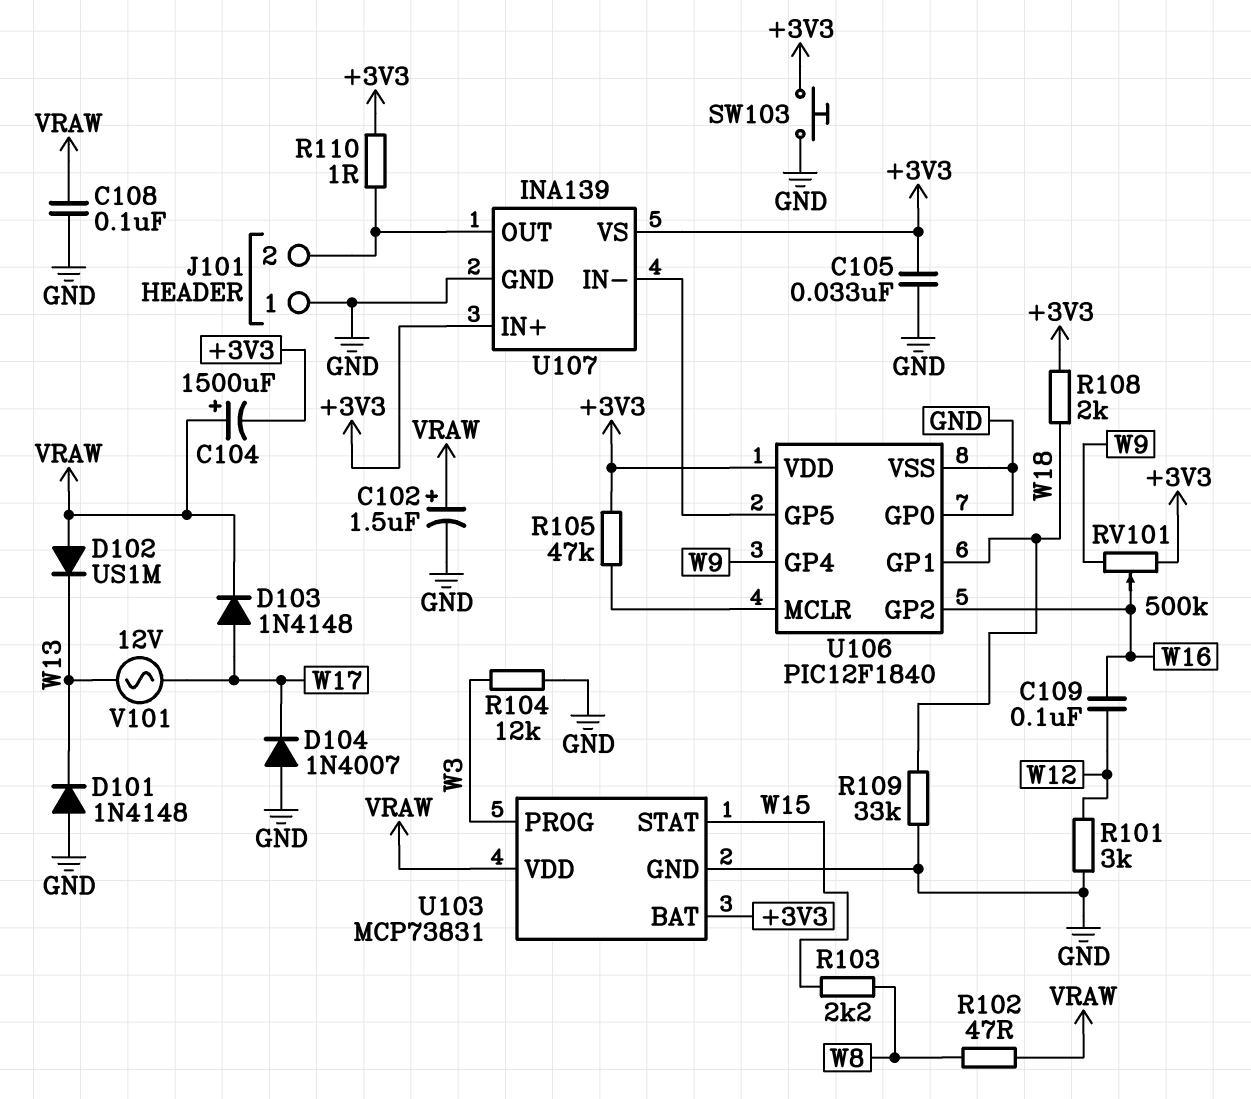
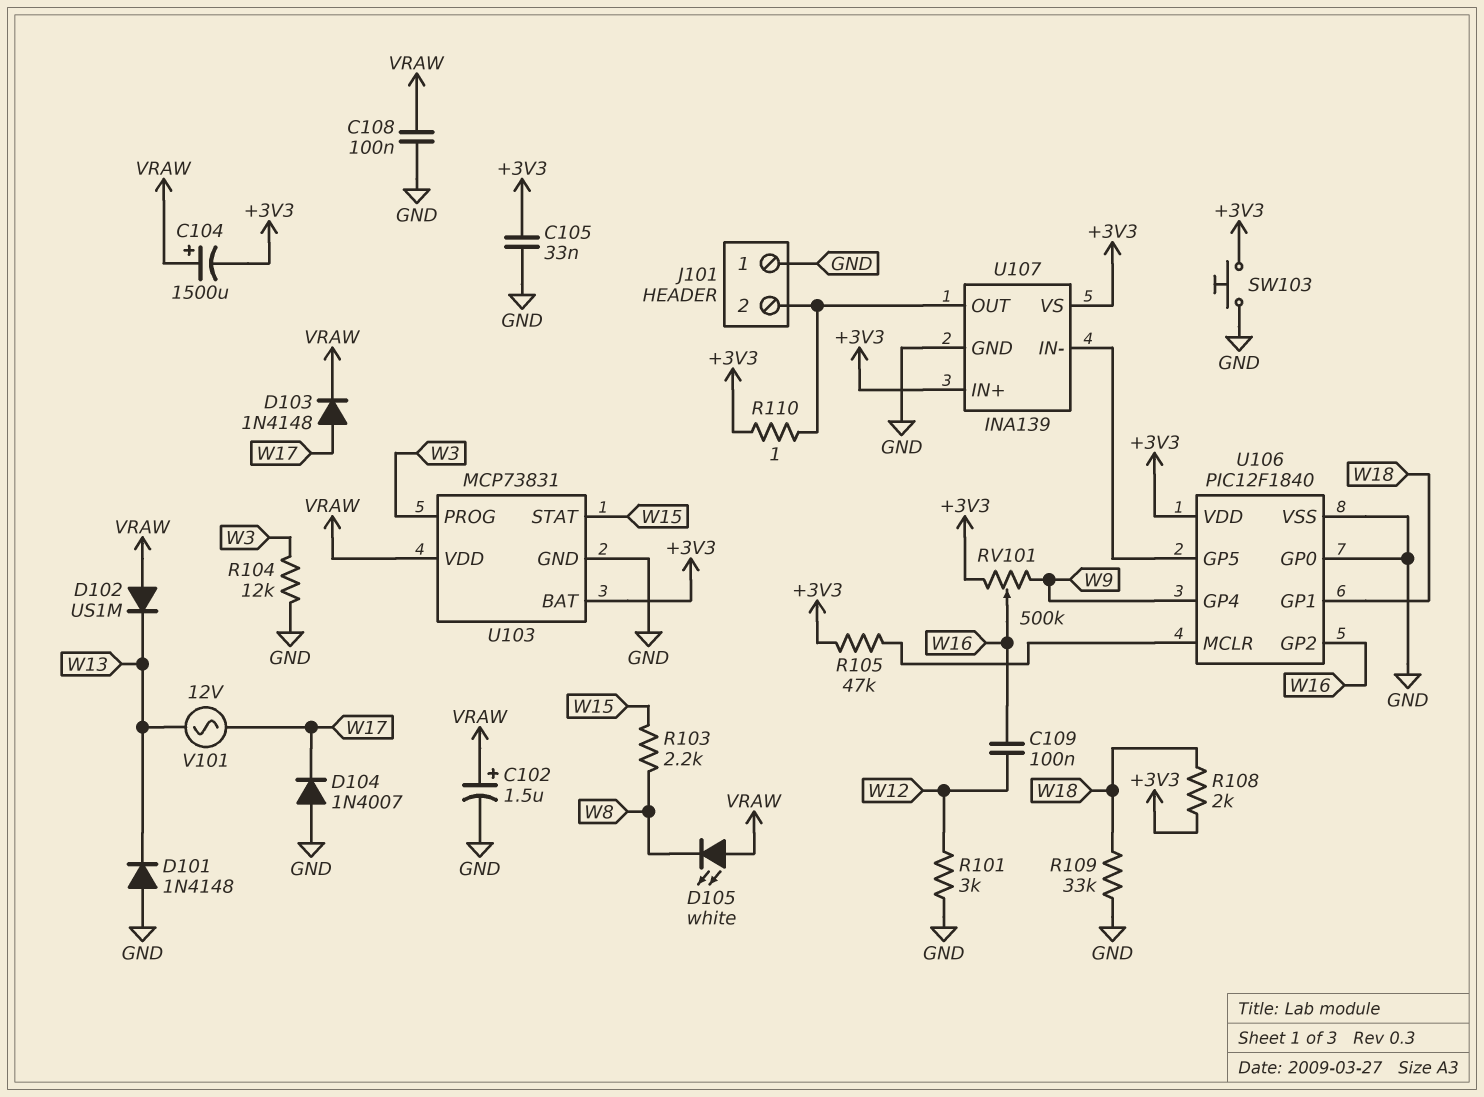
D105: none -> LED white (A VRAW, K W8)
R102: 47 (VRAW, W8) -> none

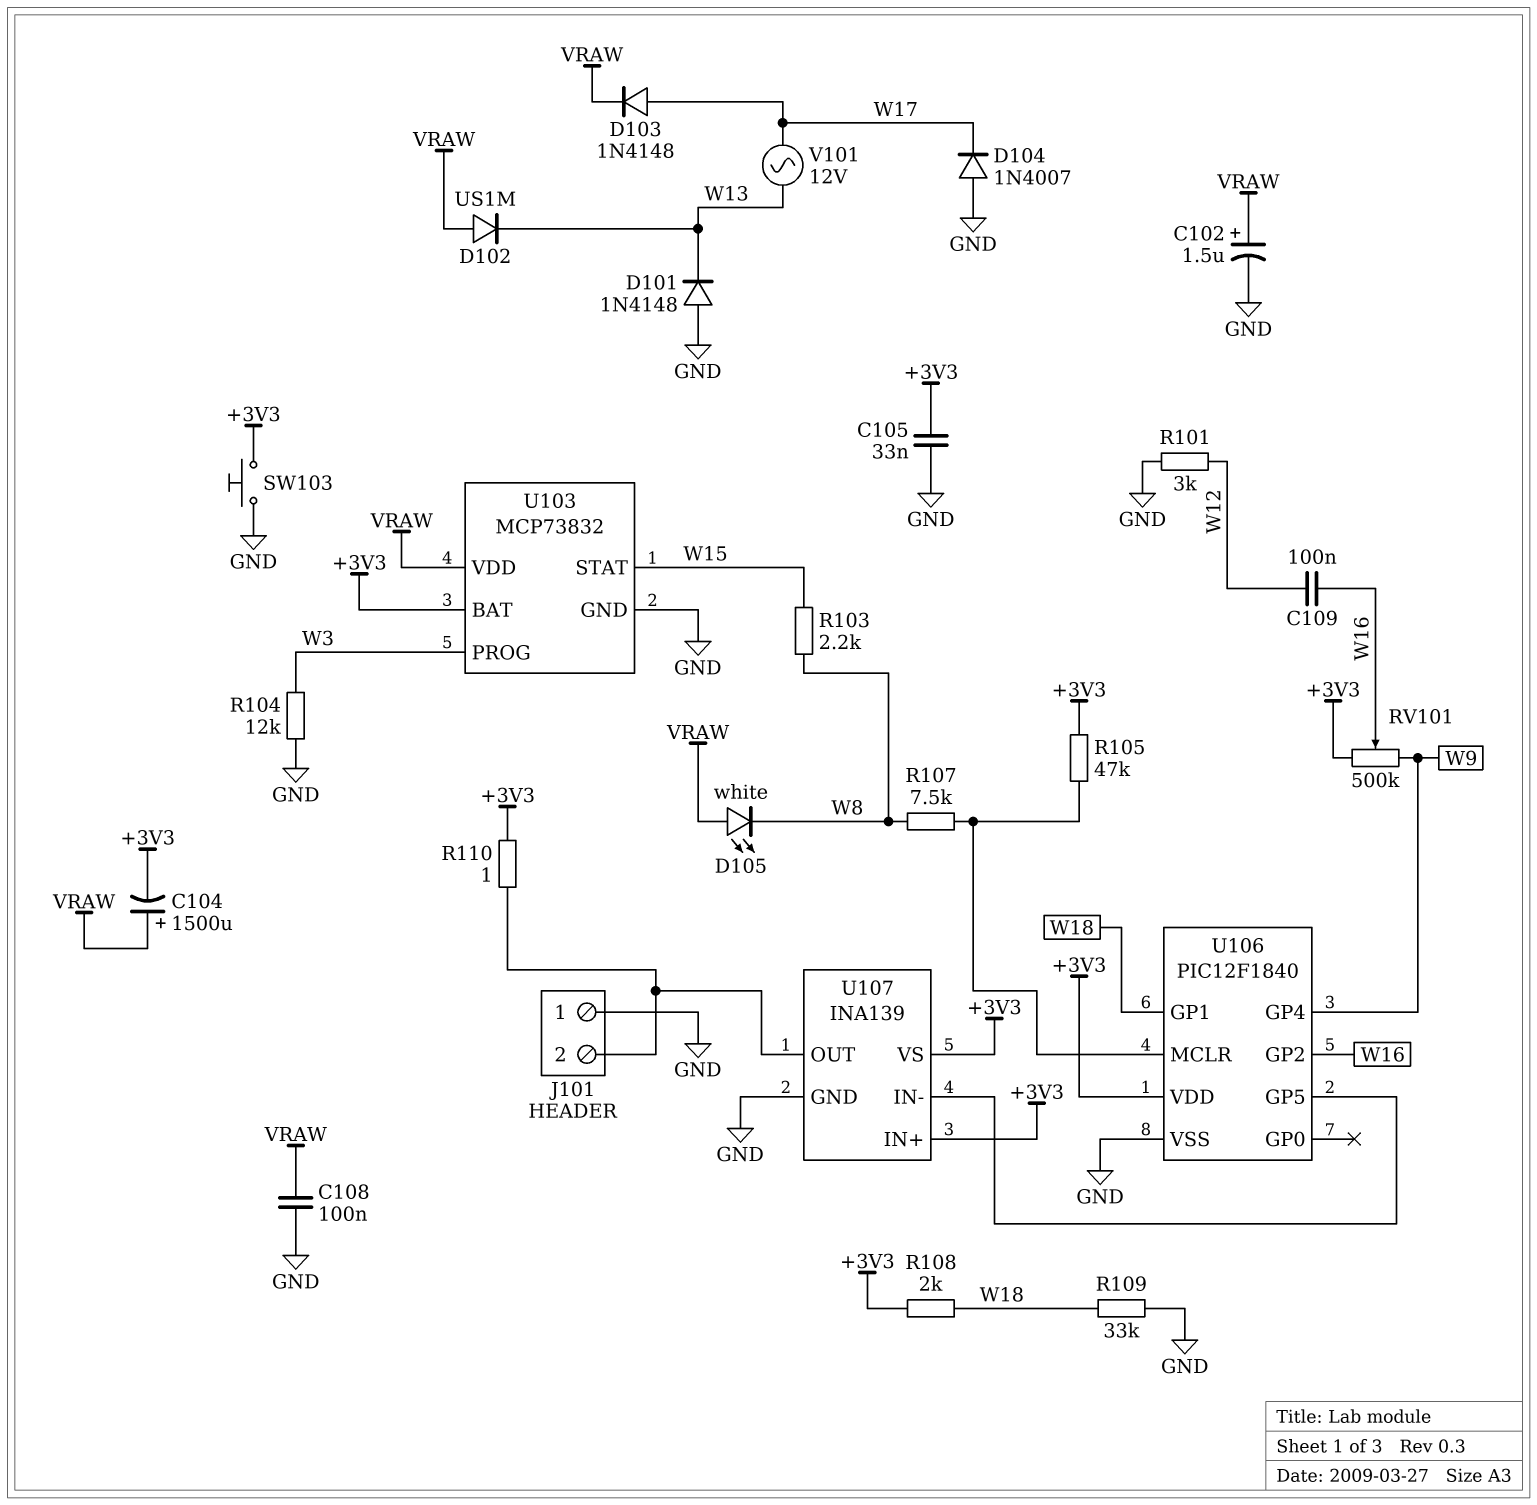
R107: none -> 7.5k (U106/MCLR, W8)
U103: MCP73831 -> MCP73832
U106 pin GP0: GND -> none

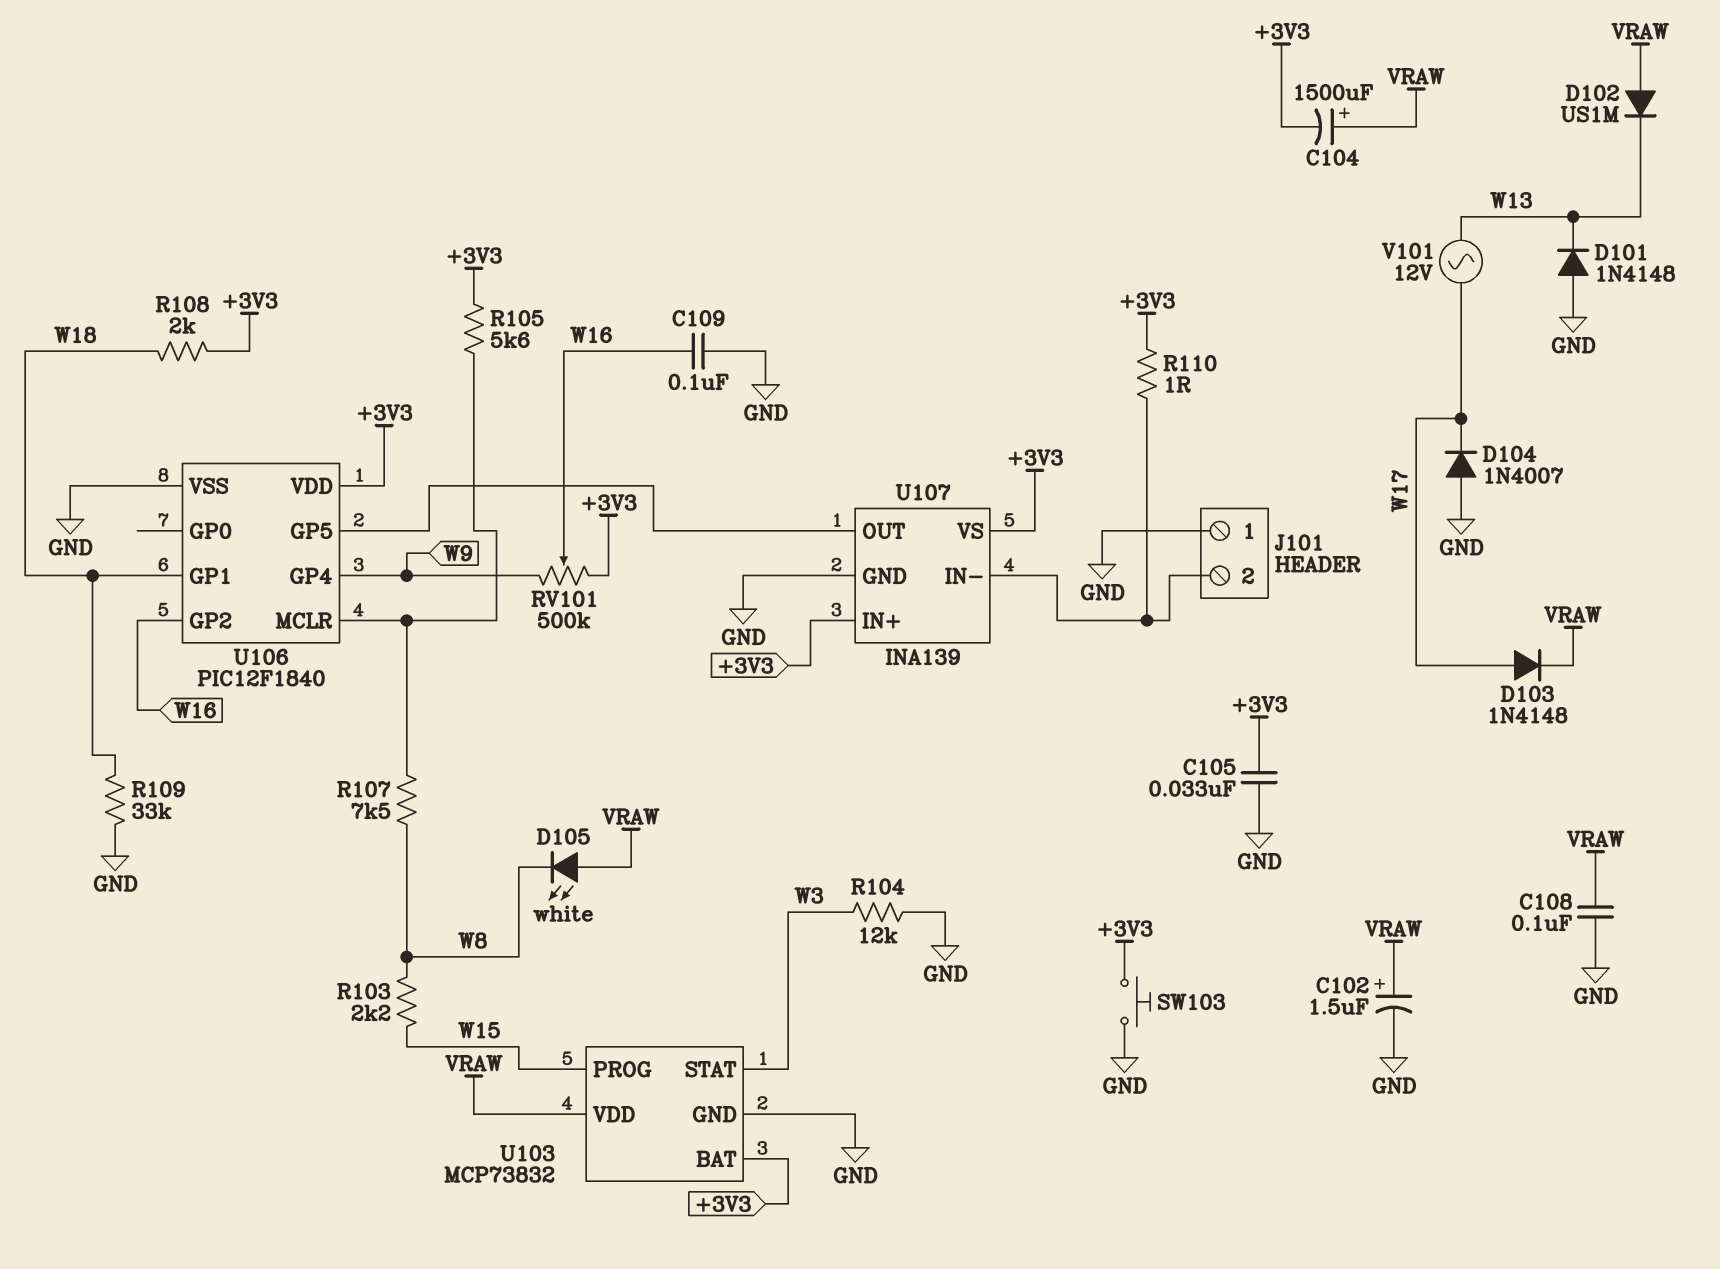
C109: 100nF (W12, W16) -> 100nF (GND, W16)
R101: 3k (GND, W12) -> none
R105: 47k (+3V3, U106/MCLR) -> 5.6k (+3V3, U106/MCLR)
U103 pin PROG: W3 -> W15
U103 pin STAT: W15 -> W3
U107 pin IN-: U106/GP5 -> J101/2
U107 pin OUT: J101/2 -> U106/GP5

